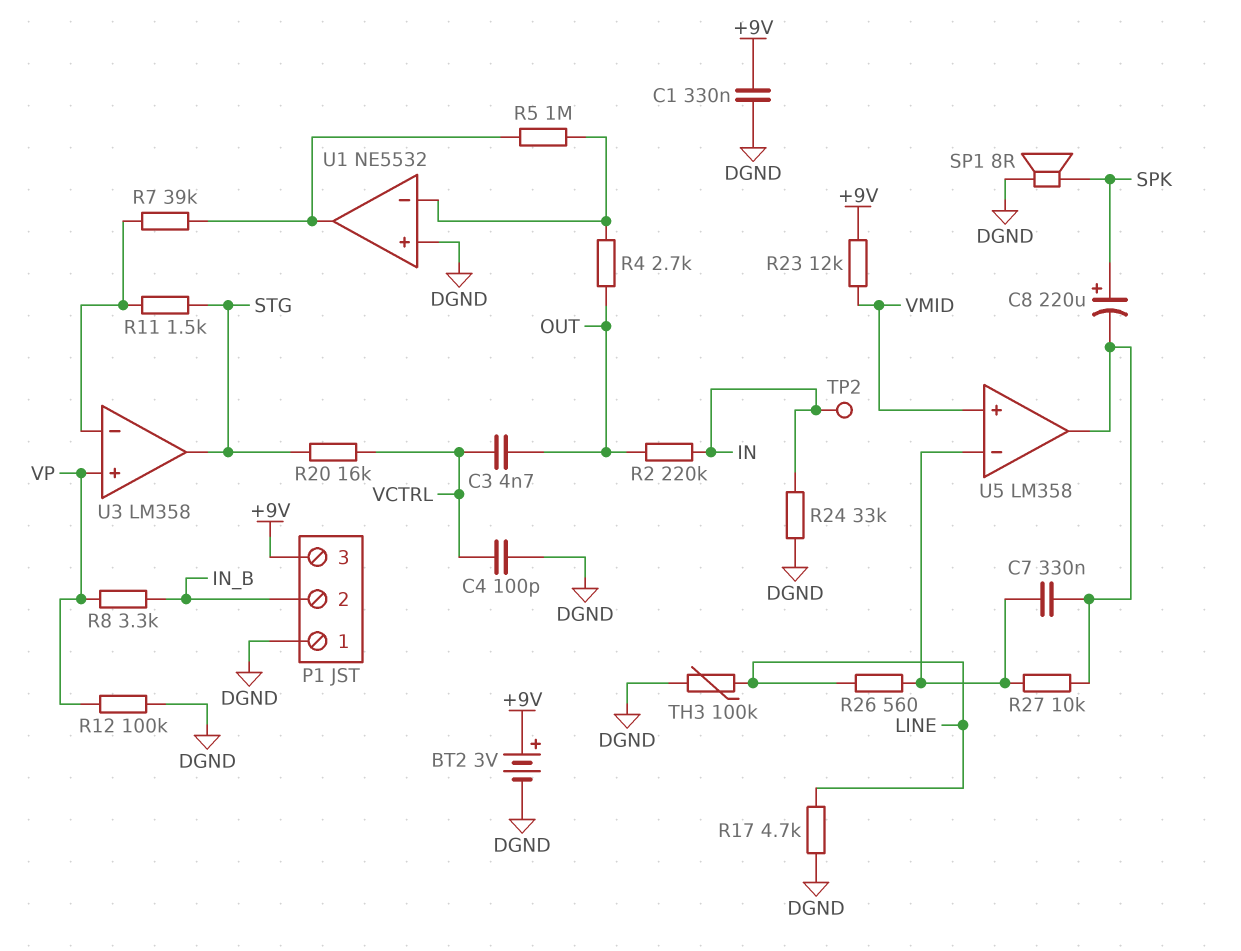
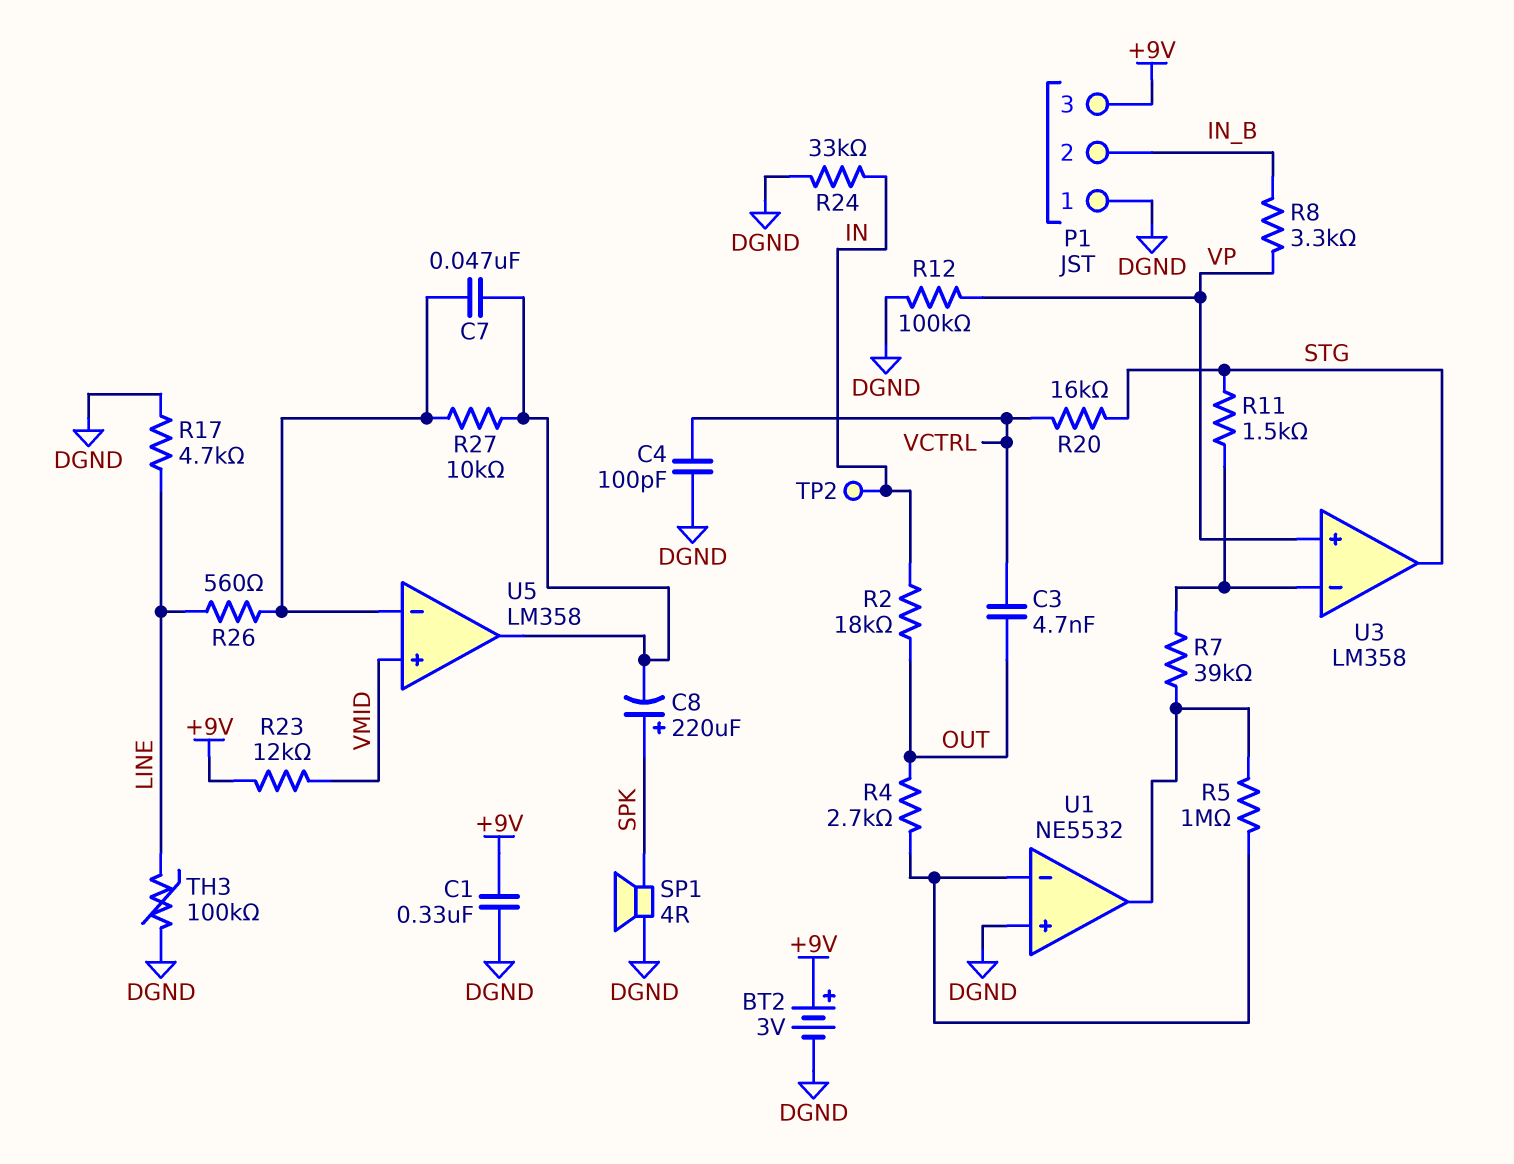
C7: 330nF (U5/in-, U5/out) -> 47nF (U5/in-, U5/out)
R2: 220k (IN, OUT) -> 18k (IN, OUT)
SP1: speaker 8R (DGND, SPK) -> speaker 4R (DGND, SPK)

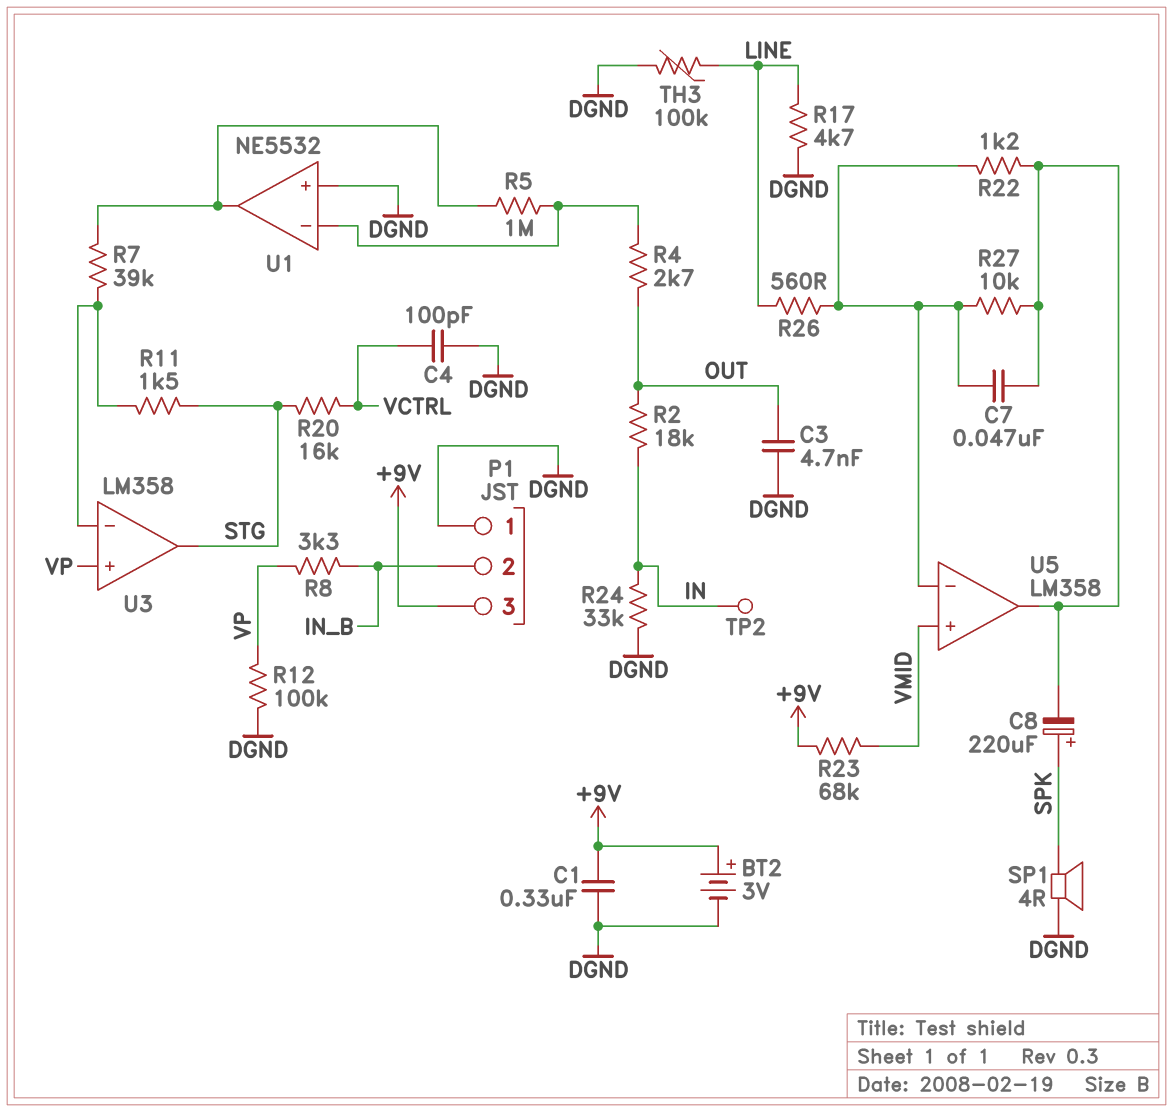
C3: 4.7nF (OUT, VCTRL) -> 4.7nF (DGND, OUT)
R22: none -> 1.2k (U5/in-, U5/out)
R23: 12k (+9V, VMID) -> 68k (+9V, VMID)

